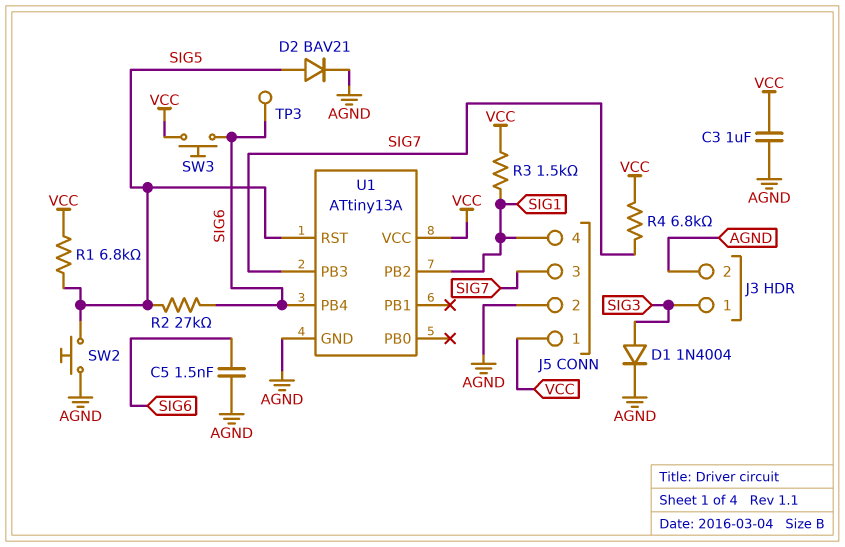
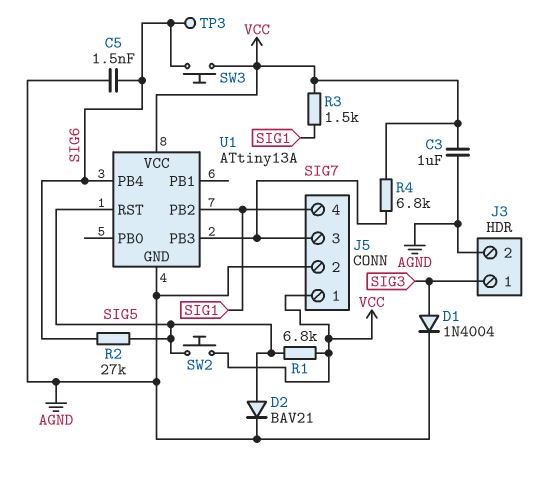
SW2: button (AGND, SIG5) -> button (SIG5, VCC)

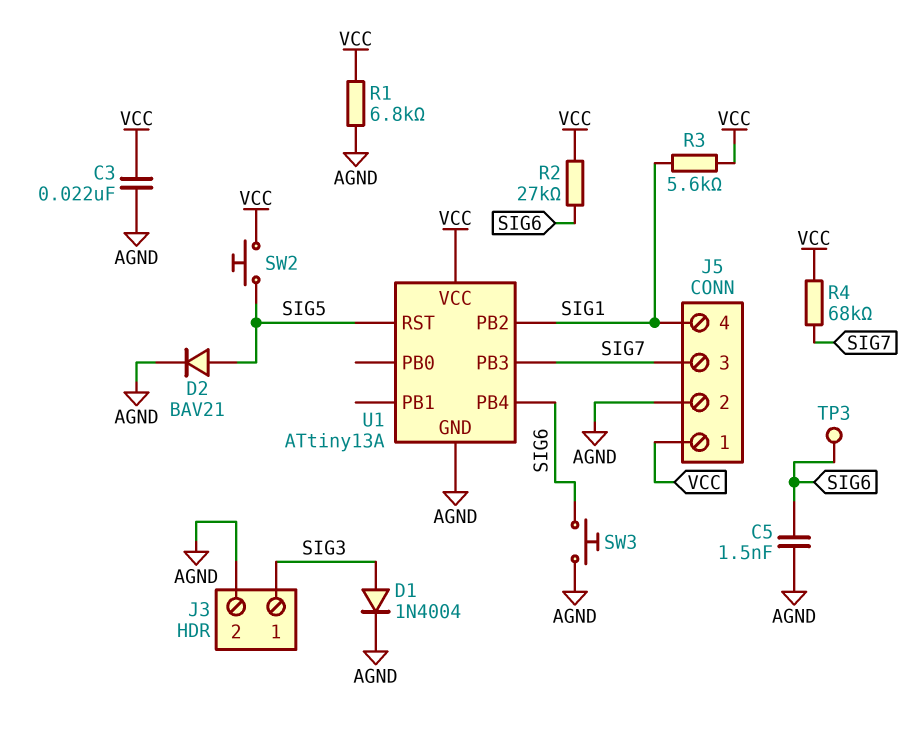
C3: 1uF (AGND, VCC) -> 22nF (AGND, VCC)
R1: 6.8k (SIG5, VCC) -> 6.8k (AGND, VCC)
R2: 27k (SIG5, SIG6) -> 27k (SIG6, VCC)
R3: 1.5k (SIG1, VCC) -> 5.6k (SIG1, VCC)
R4: 6.8k (SIG7, VCC) -> 68k (SIG7, VCC)
SW3: button (SIG6, VCC) -> button (AGND, SIG6)

